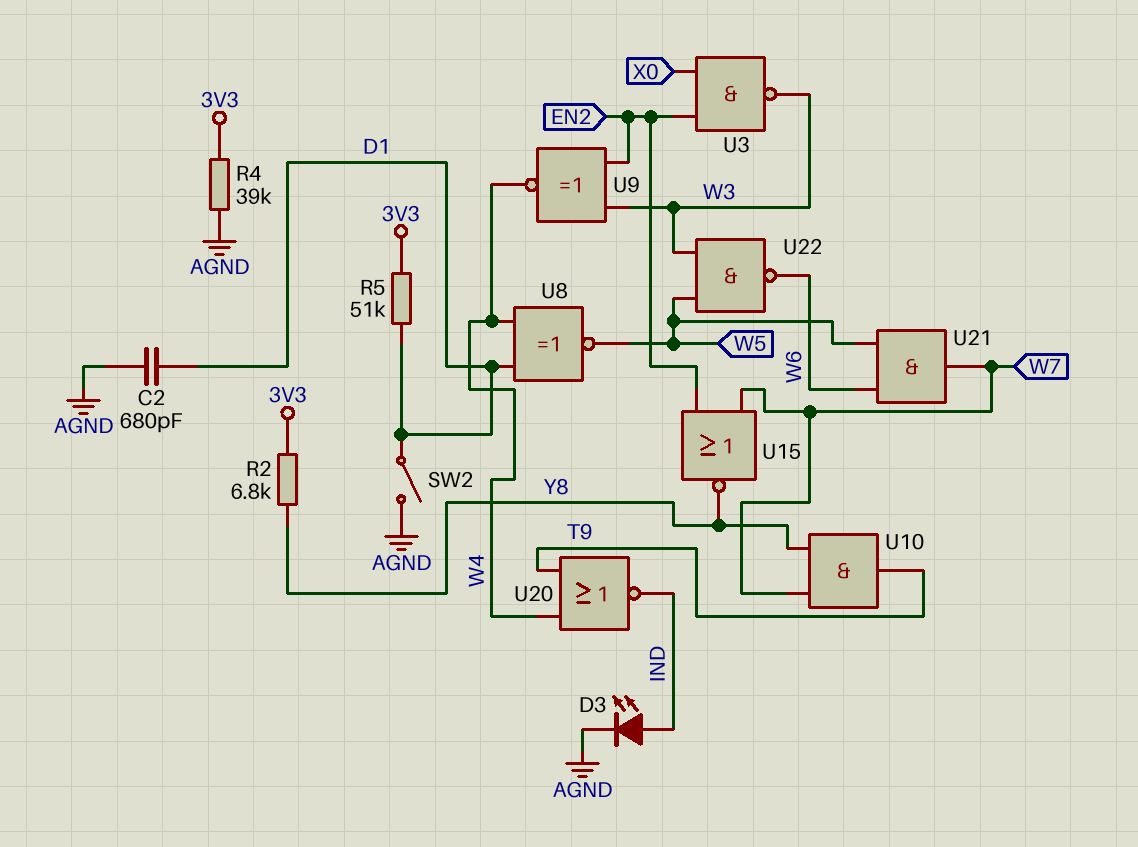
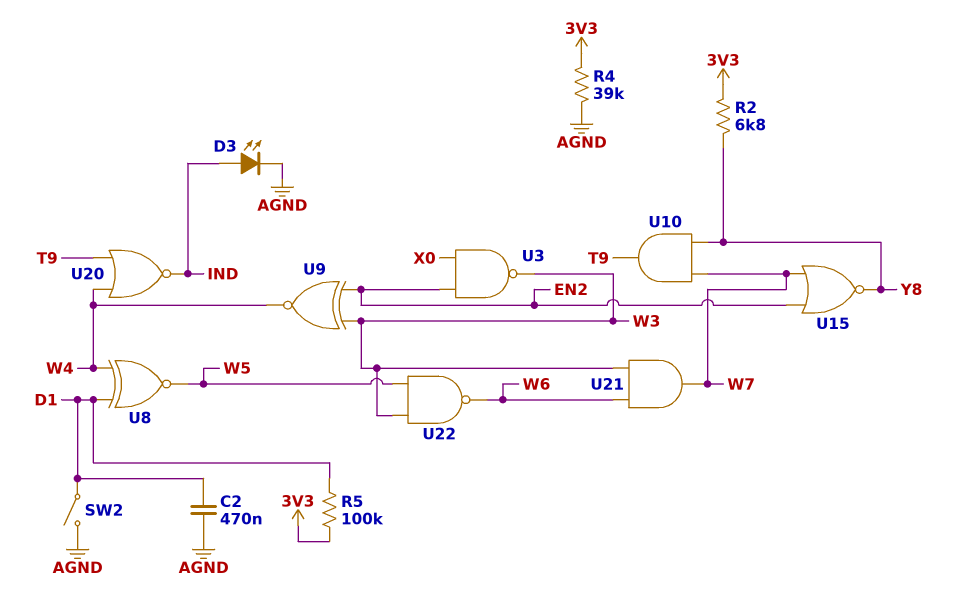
C2: 680pF (AGND, D1) -> 470nF (AGND, D1)
R5: 51k (3V3, D1) -> 100k (3V3, D1)
U21: AND (in W5, in W6, out W7) -> AND (in W3, in W6, out W7)

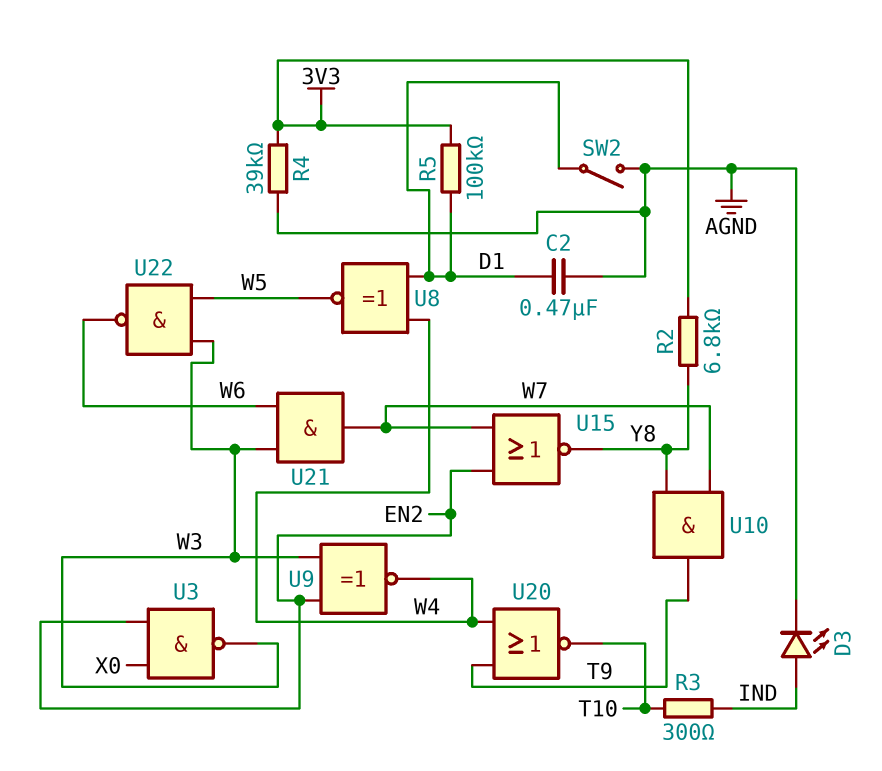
R3: none -> 300 (IND, T10)
U20: NOR (in T9, in W4, out IND) -> NOR (in T9, in W4, out T10)

